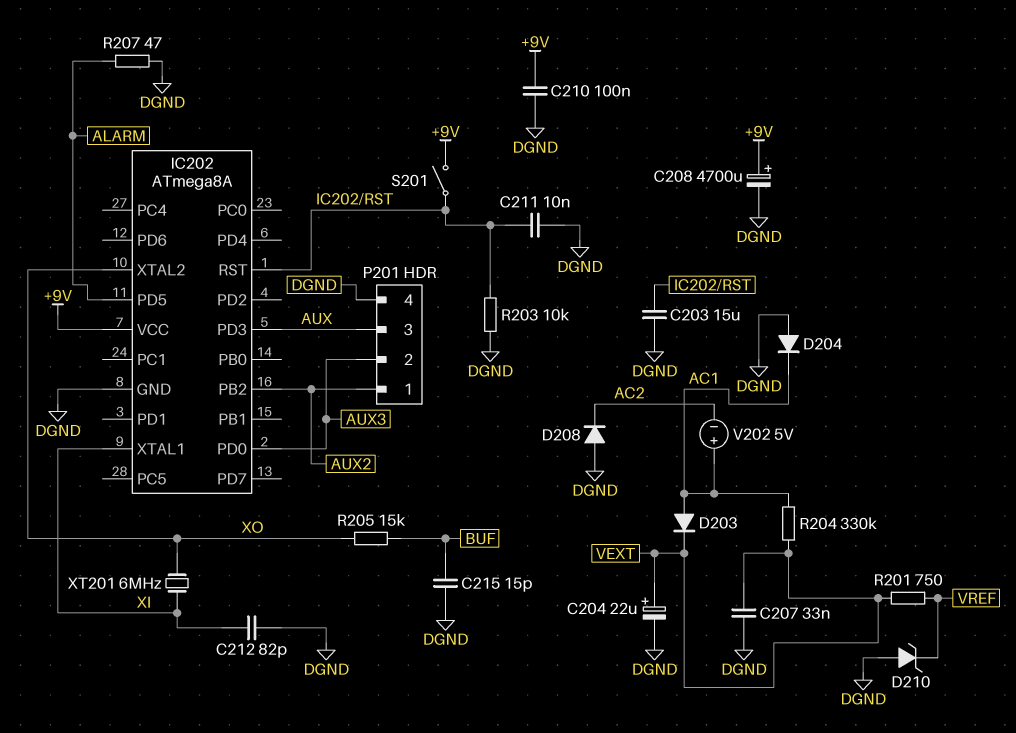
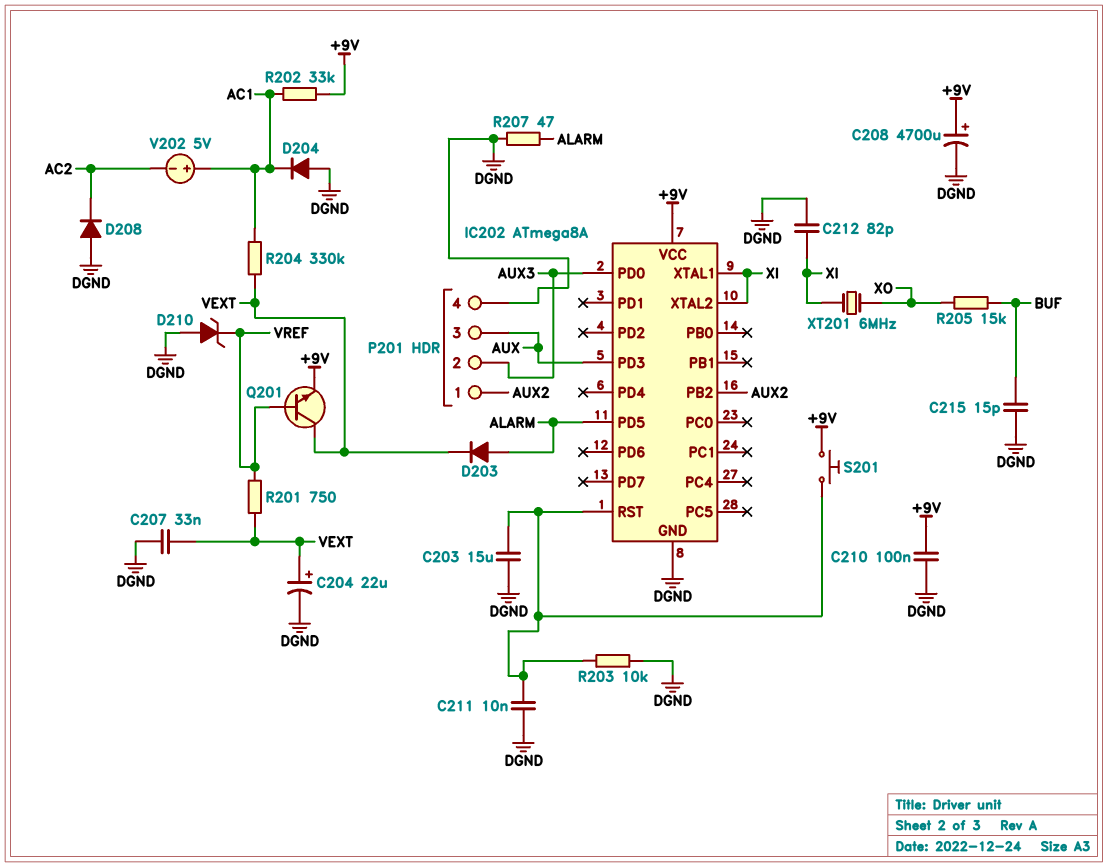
D203: diode (A AC1, K VEXT) -> diode (A ALARM, K VEXT)
IC202 pin XTAL2: XO -> XI
Q201: none -> NPN (B VREF, C VEXT, E +9V)
R202: none -> 33k (+9V, AC1)
S201: switch (+9V, IC202/RST) -> button (+9V, IC202/RST)

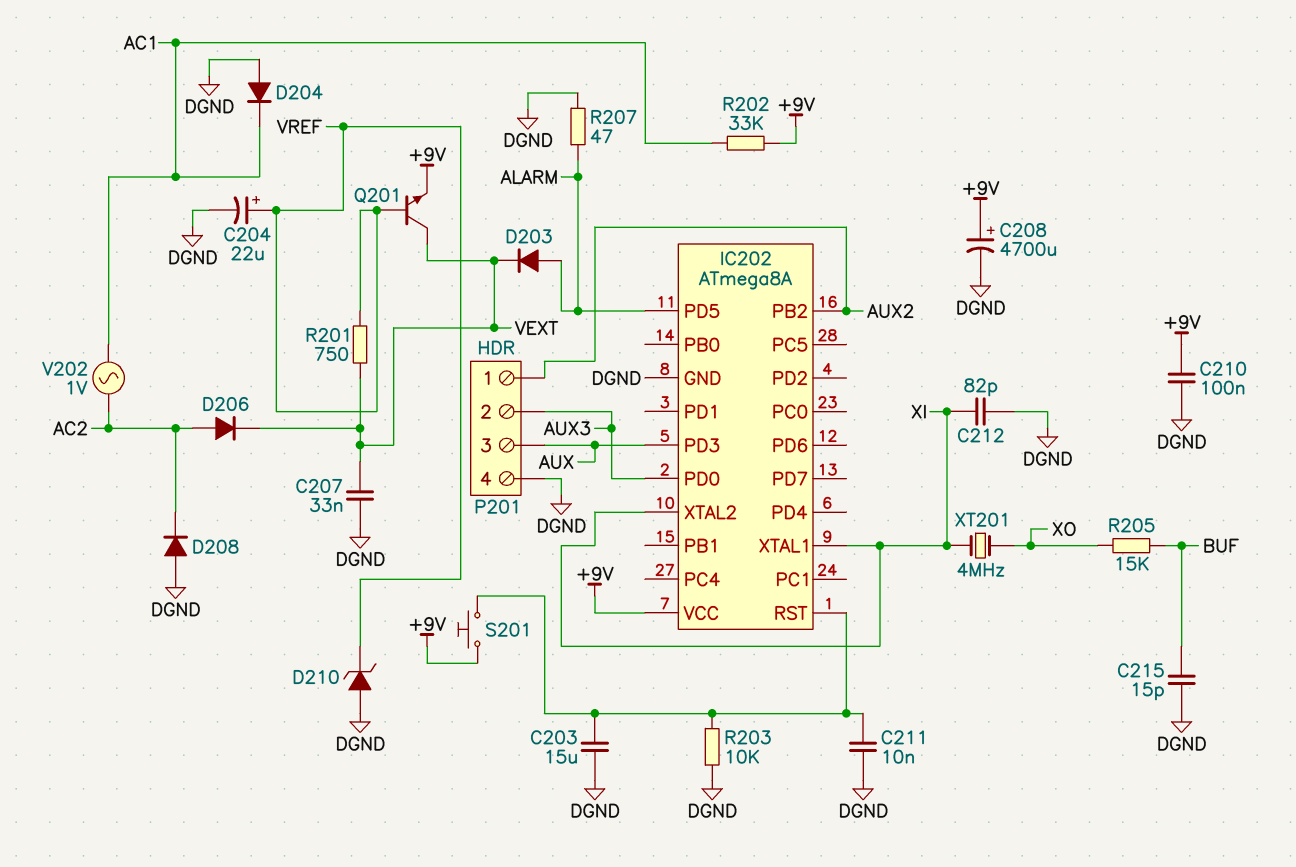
C204: 22uF (plus VEXT, minus DGND) -> 22uF (plus VREF, minus DGND)
D206: none -> diode (A AC2, K VEXT)
R204: 330k (AC1, VEXT) -> none
V202: 5V (plus AC1, minus AC2) -> AC 1V (AC1, AC2)
XT201: 6MHz (XI, XO) -> 4MHz (XI, XO)

